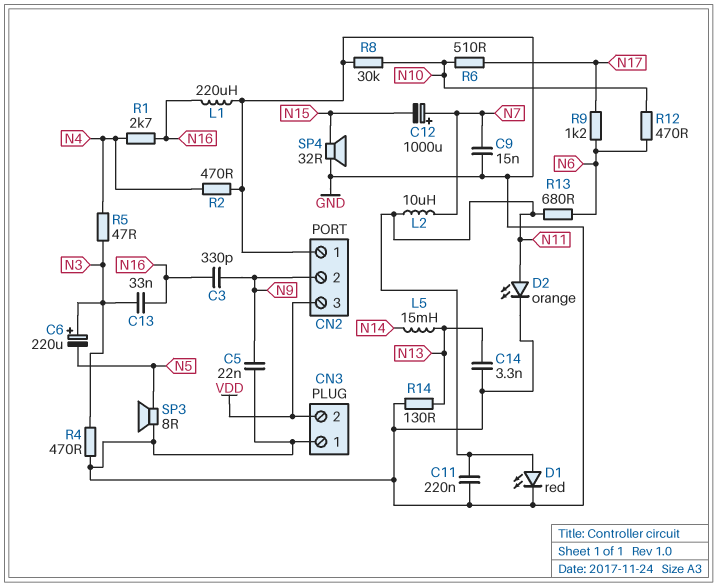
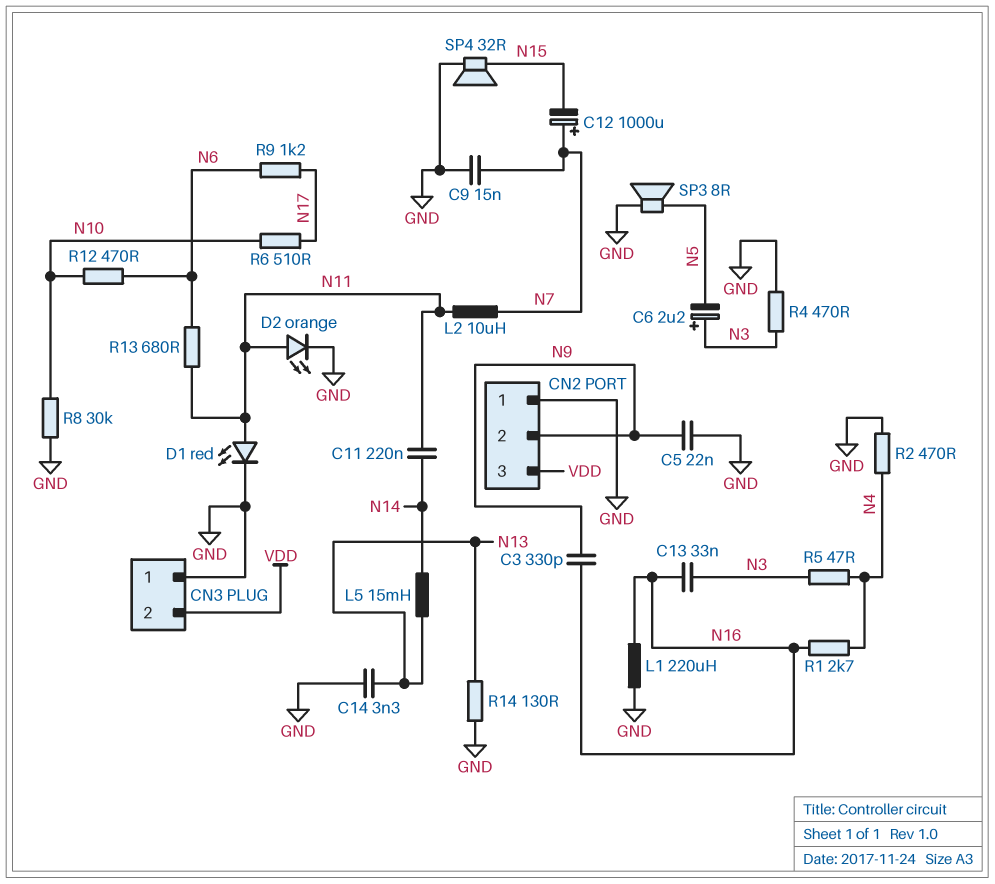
C6: 220uF (plus N3, minus N5) -> 2.2uF (plus N3, minus N5)
C11: 220nF (GND, N11) -> 220nF (N11, N14)

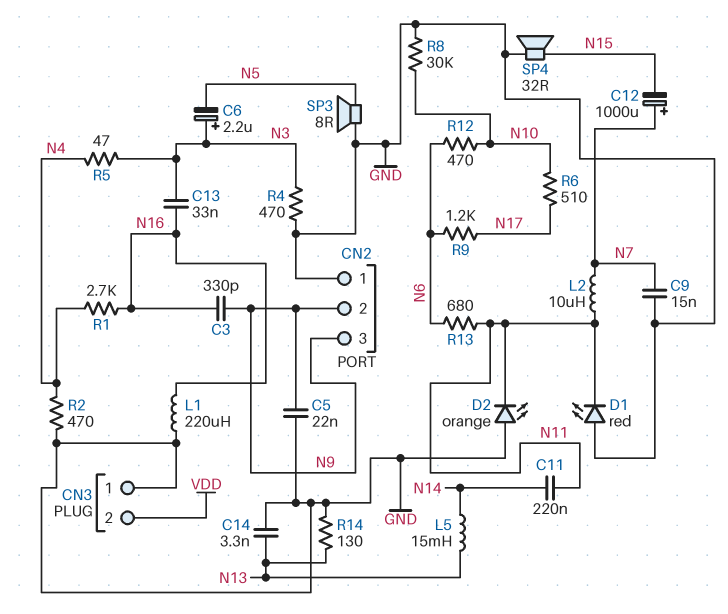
CN2 pin 3: VDD -> N9
D1: LED red (A N11, K GND) -> LED red (A GND, K N11)
D2: LED orange (A N11, K GND) -> LED orange (A GND, K N11)

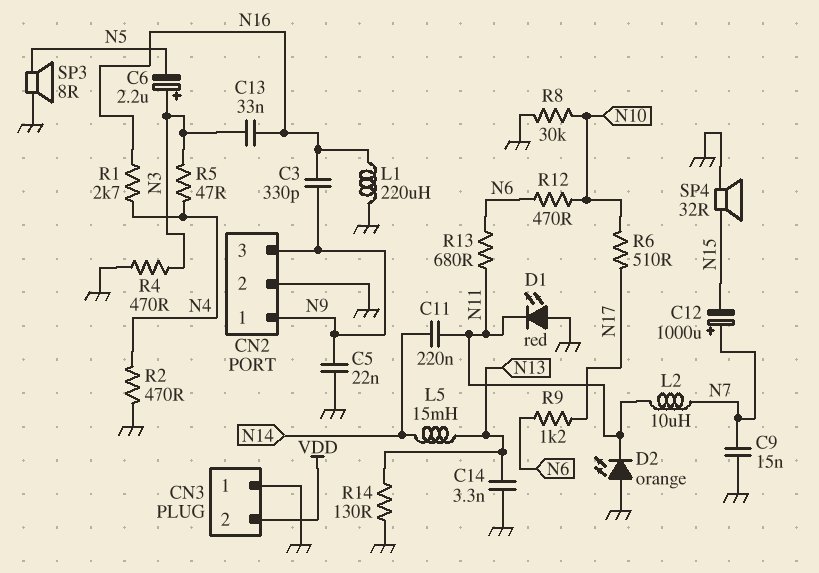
CN2 pin 1: GND -> N9
CN2 pin 2: N9 -> GND

